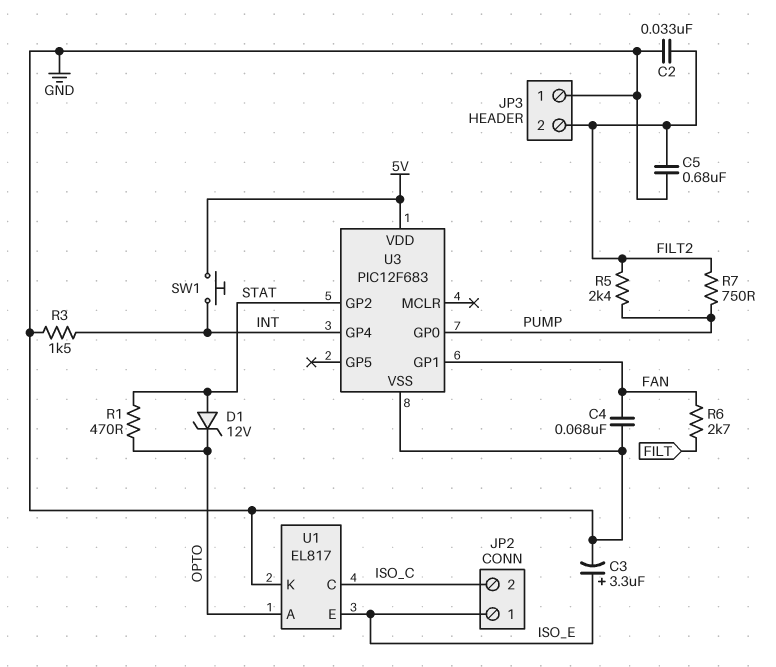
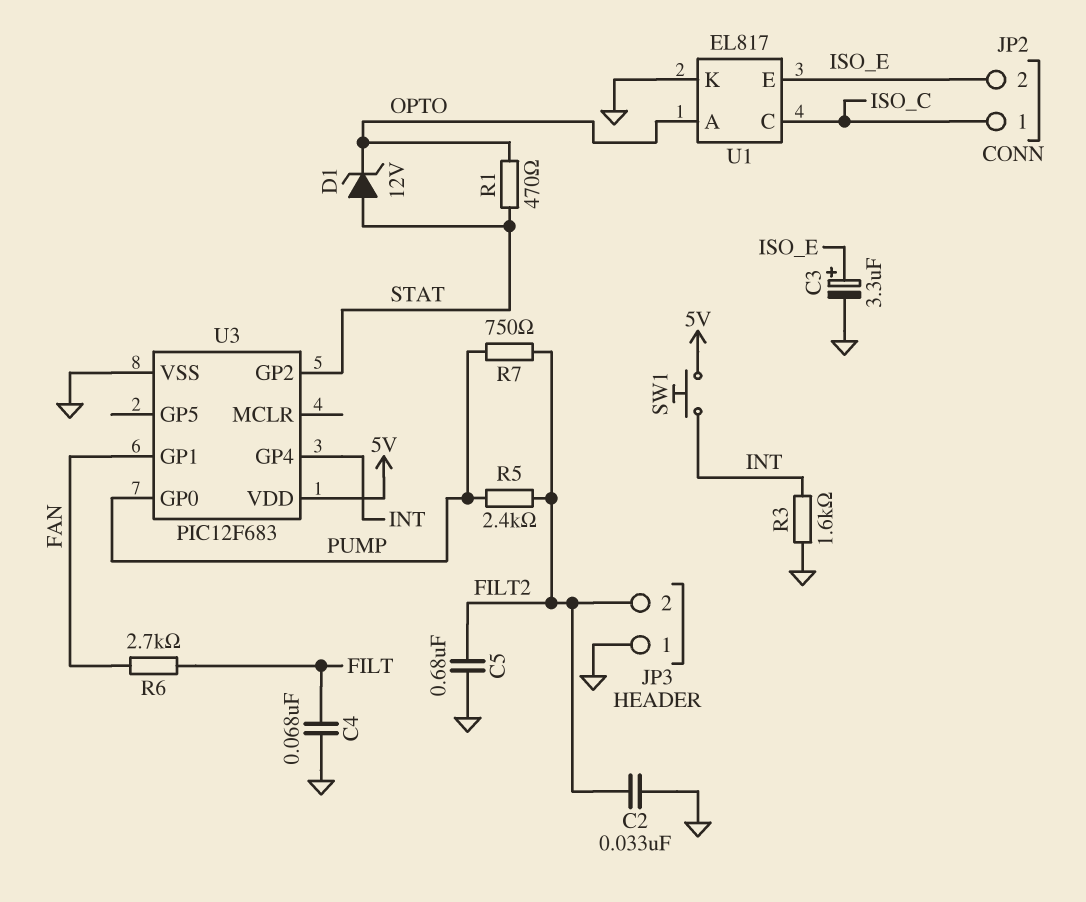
C4: 68nF (FAN, GND) -> 68nF (FILT, GND)
JP2 pin 1: ISO_E -> ISO_C
JP2 pin 2: ISO_C -> ISO_E
R3: 1.5k (GND, INT) -> 1.6k (GND, INT)

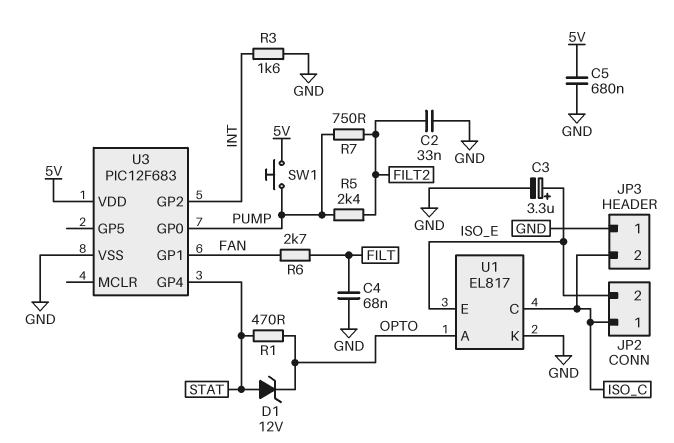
C5: 680nF (FILT2, GND) -> 680nF (5V, GND)
JP3 pin 2: FILT2 -> ISO_C
SW1: button (5V, INT) -> button (5V, PUMP)
U3 pin GP2: STAT -> INT
U3 pin GP4: INT -> STAT

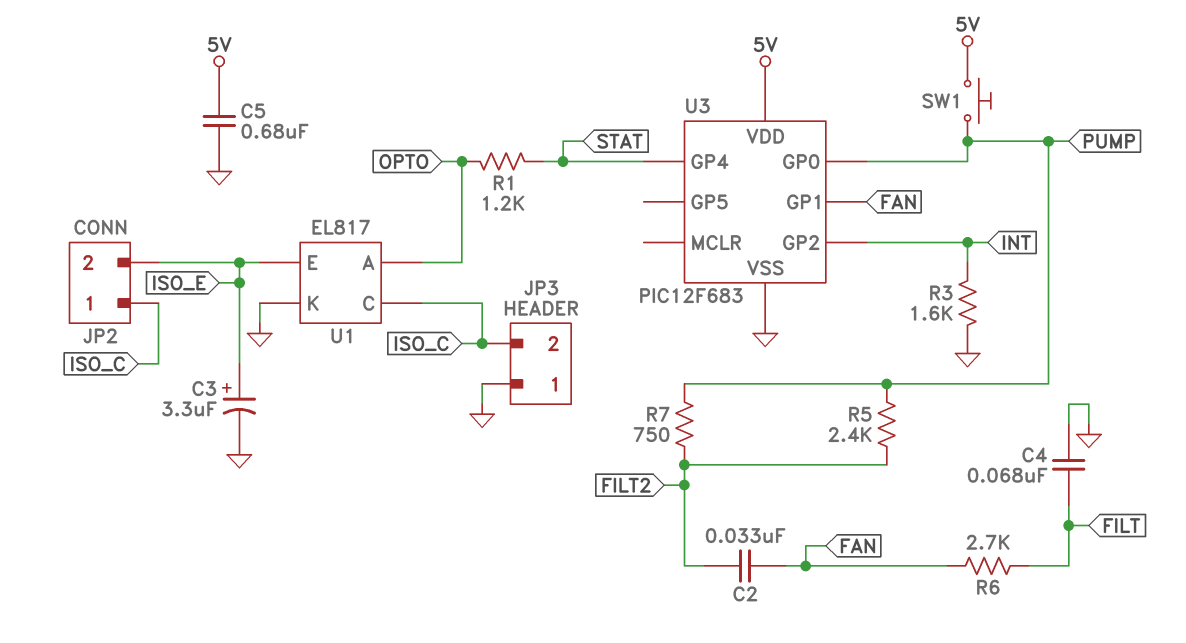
C2: 33nF (FILT2, GND) -> 33nF (FAN, FILT2)
D1: zener 12V (A STAT, K OPTO) -> none
R1: 470 (OPTO, STAT) -> 1.2k (OPTO, STAT)

